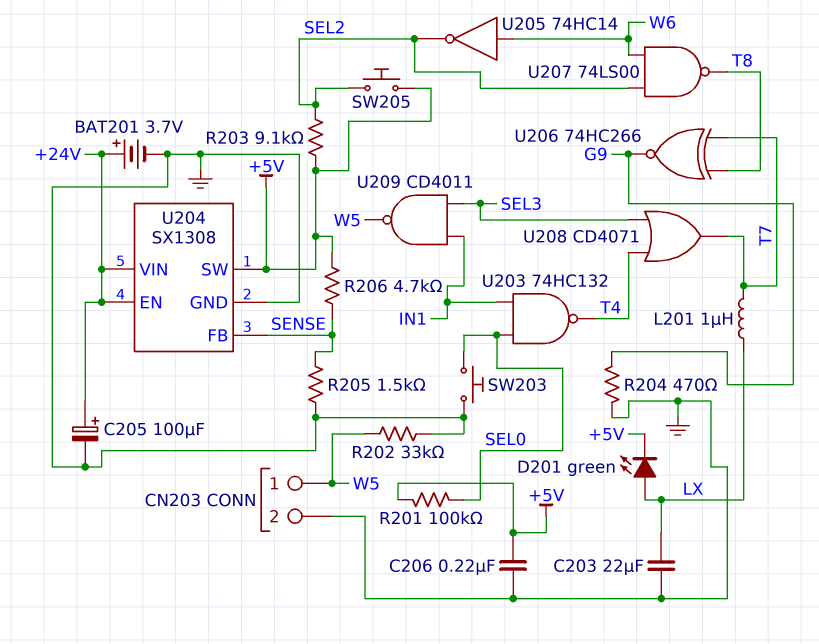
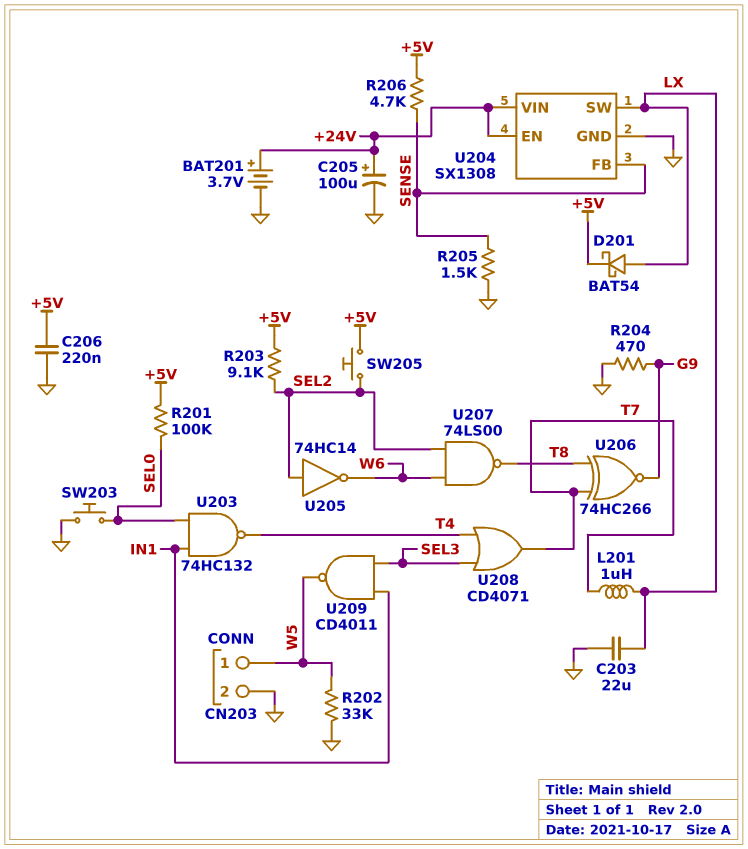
D201: LED green (A LX, K +5V) -> schottky BAT54 (A LX, K +5V)
U204 pin SW: +5V -> LX
U205: NOT 74HC14 (in W6, out SEL2) -> NOT 74HC14 (in SEL2, out W6)

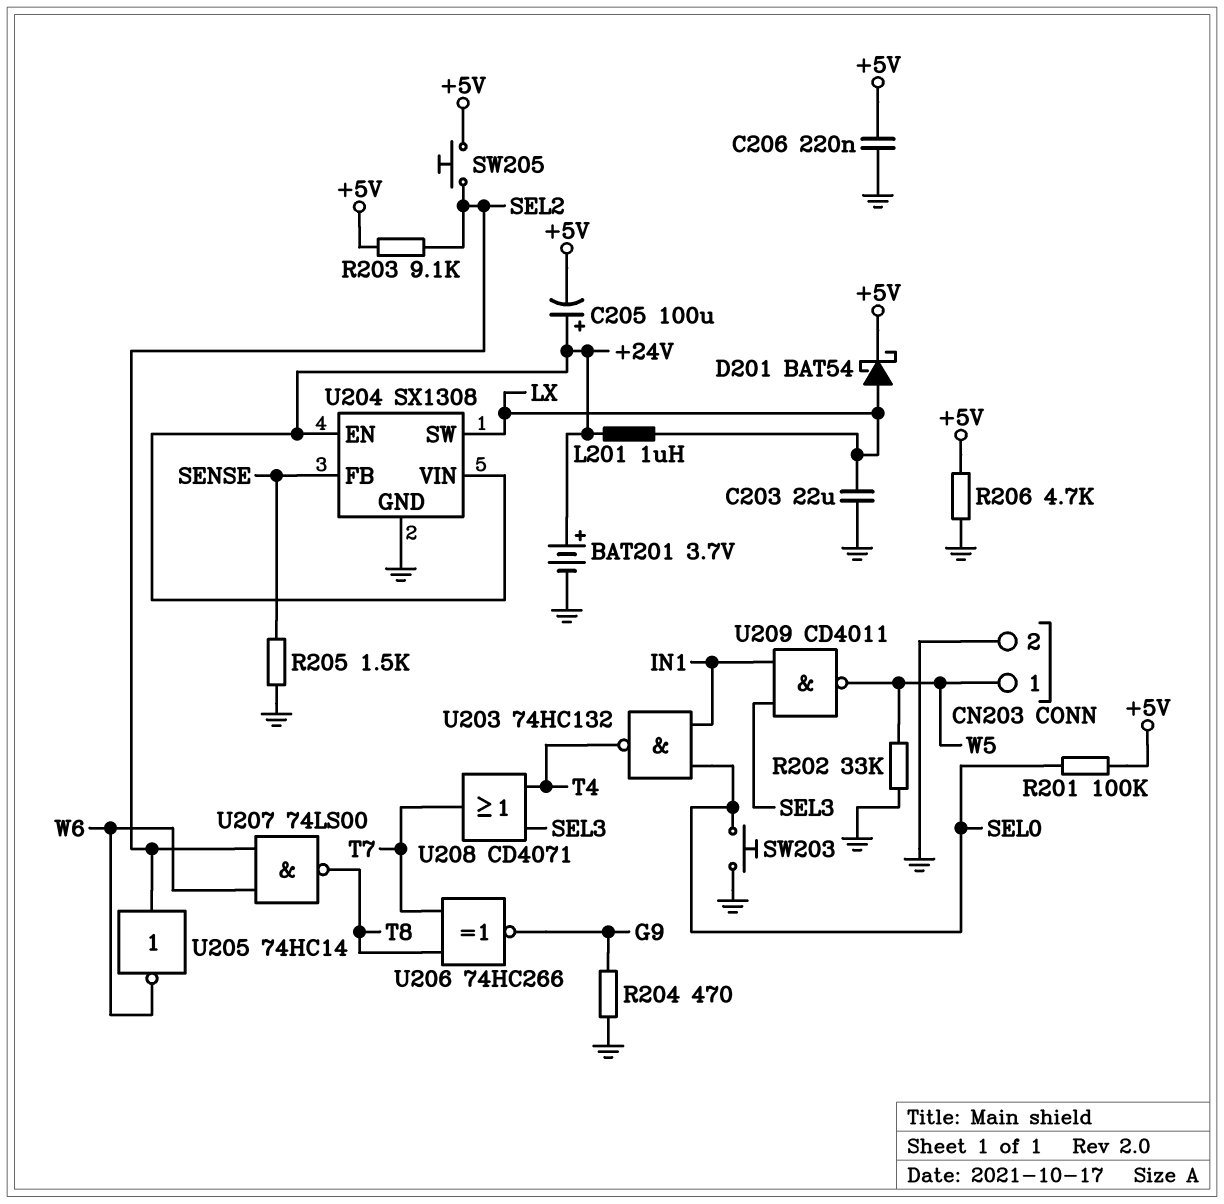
C205: 100uF (plus +24V, minus GND) -> 100uF (plus +24V, minus +5V)
L201: 1uH (LX, T7) -> 1uH (+24V, LX)
R206: 4.7k (+5V, SENSE) -> 4.7k (+5V, GND)

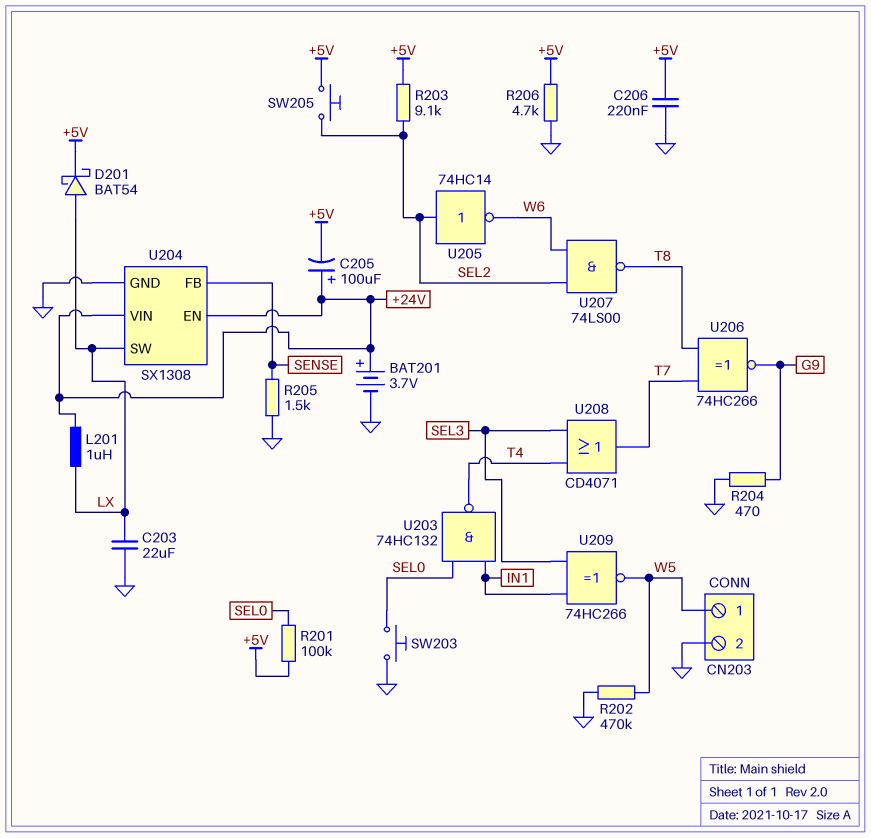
R202: 33k (GND, W5) -> 470k (GND, W5)
U209: NAND CD4011 (in IN1, in SEL3, out W5) -> XNOR 74HC266 (in IN1, in SEL3, out W5)

